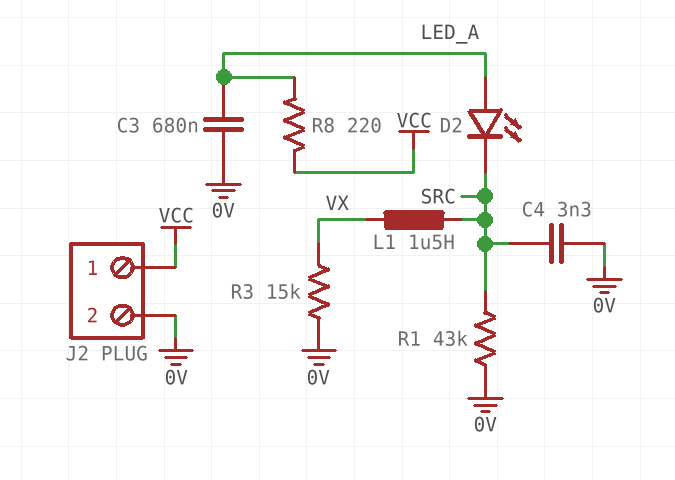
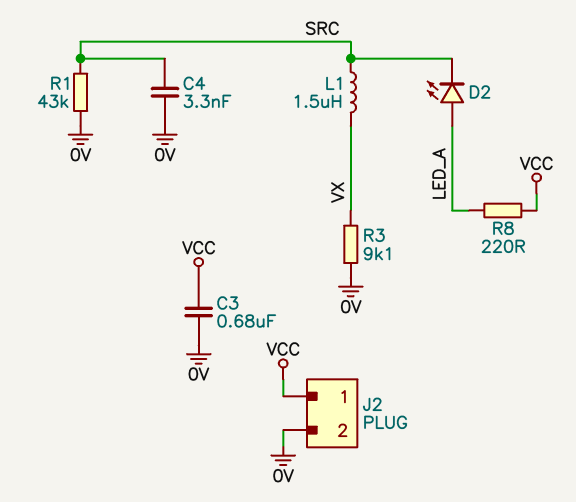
C3: 680nF (0V, LED_A) -> 680nF (0V, VCC)
R3: 15k (0V, VX) -> 9.1k (0V, VX)

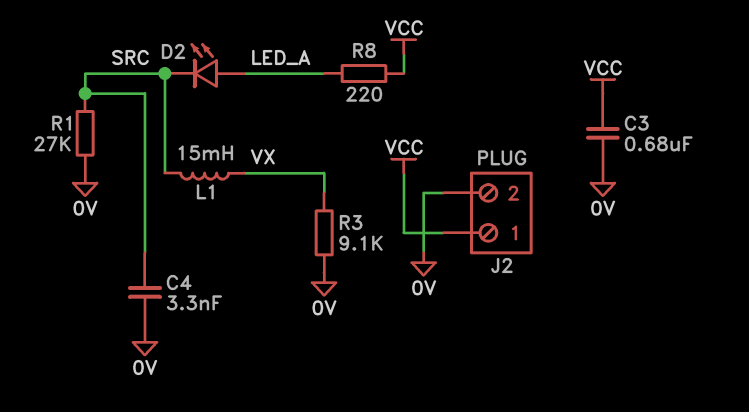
L1: 1.5uH (SRC, VX) -> 15mH (SRC, VX)
R1: 43k (0V, SRC) -> 27k (0V, SRC)

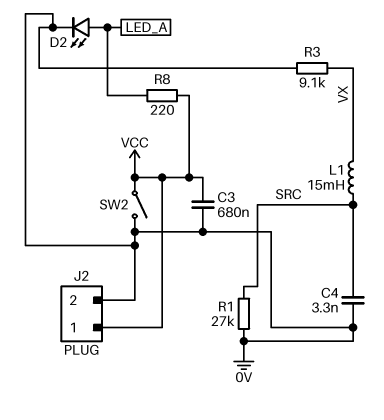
D2: LED (A LED_A, K SRC) -> LED (A LED_A, K 0V)
SW2: none -> switch (0V, VCC)

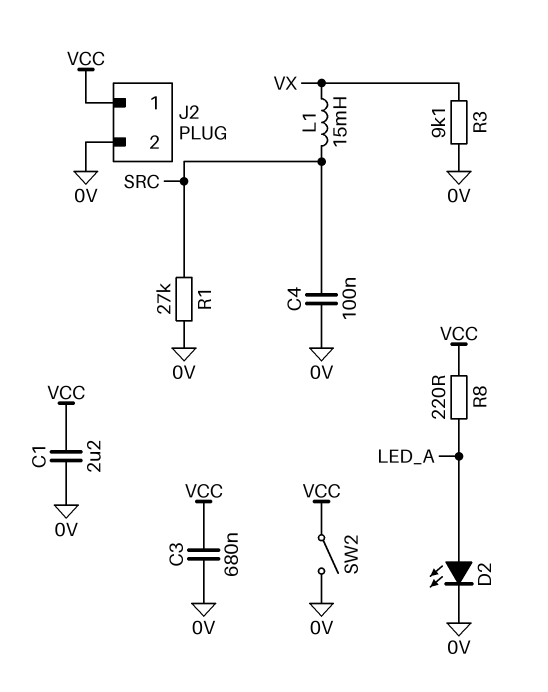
C1: none -> 2.2uF (0V, VCC)
C4: 3.3nF (0V, SRC) -> 100nF (0V, SRC)

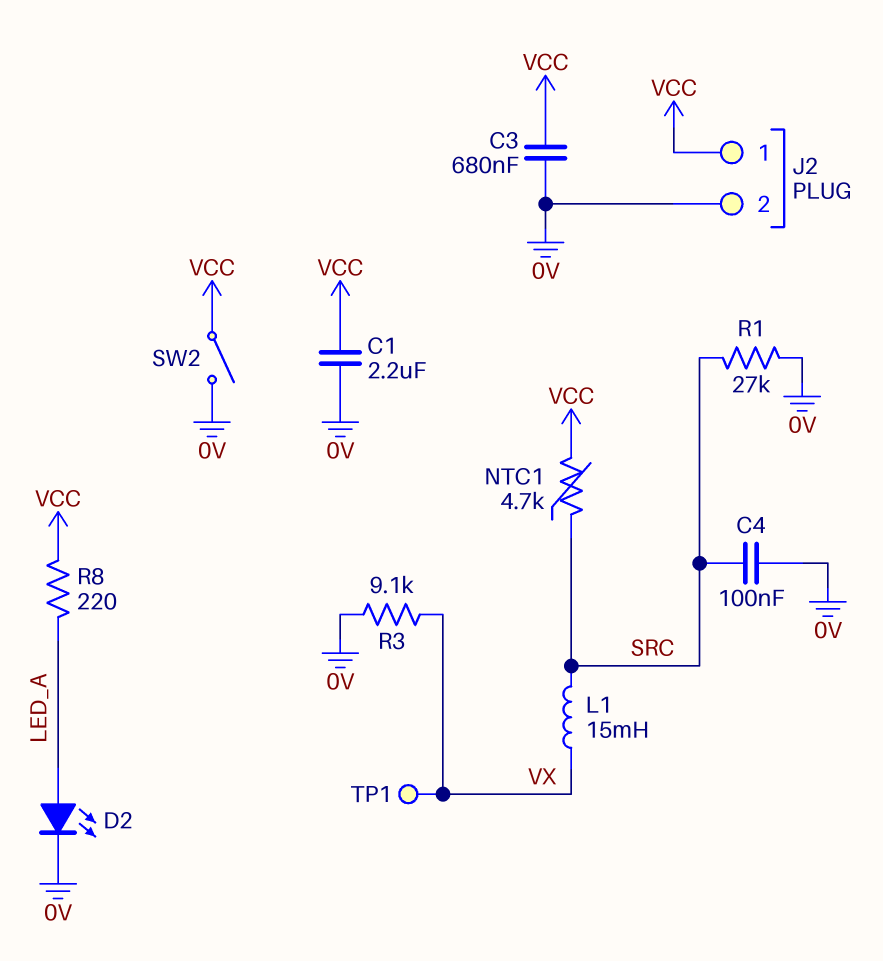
NTC1: none -> 4.7k (SRC, VCC)
TP1: none -> test point (VX)

